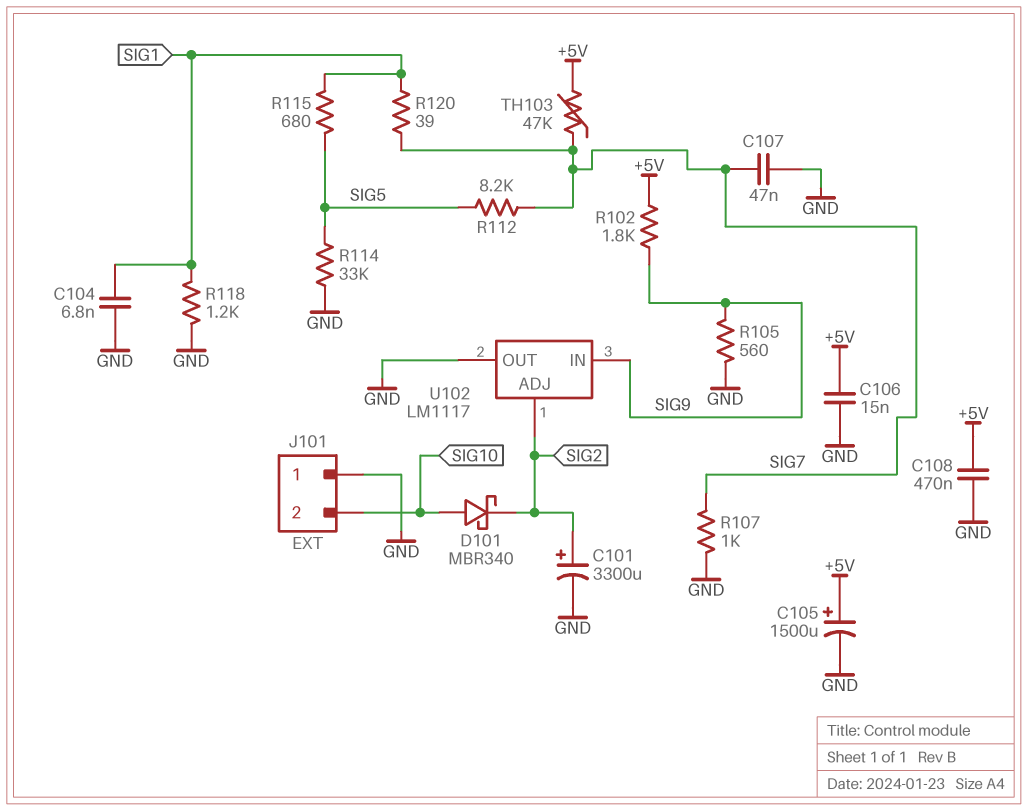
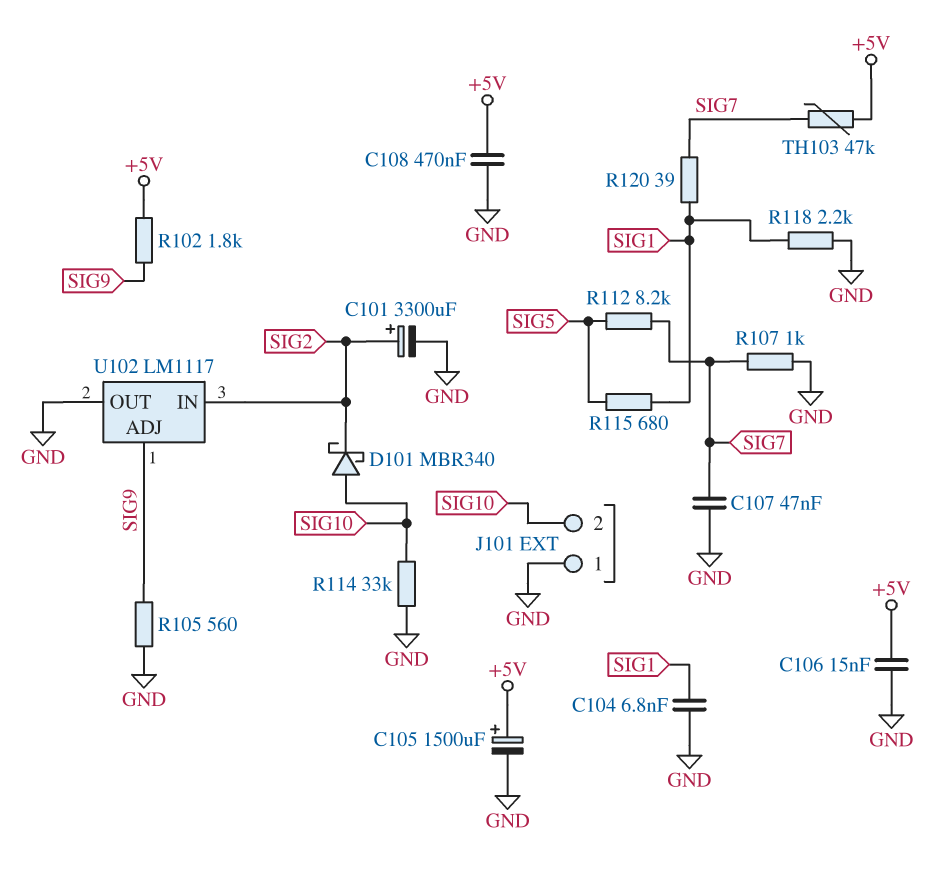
R114: 33k (GND, SIG5) -> 33k (GND, SIG10)
R118: 1.2k (GND, SIG1) -> 2.2k (GND, SIG1)
U102 pin ADJ: SIG2 -> SIG9
U102 pin IN: SIG9 -> SIG2

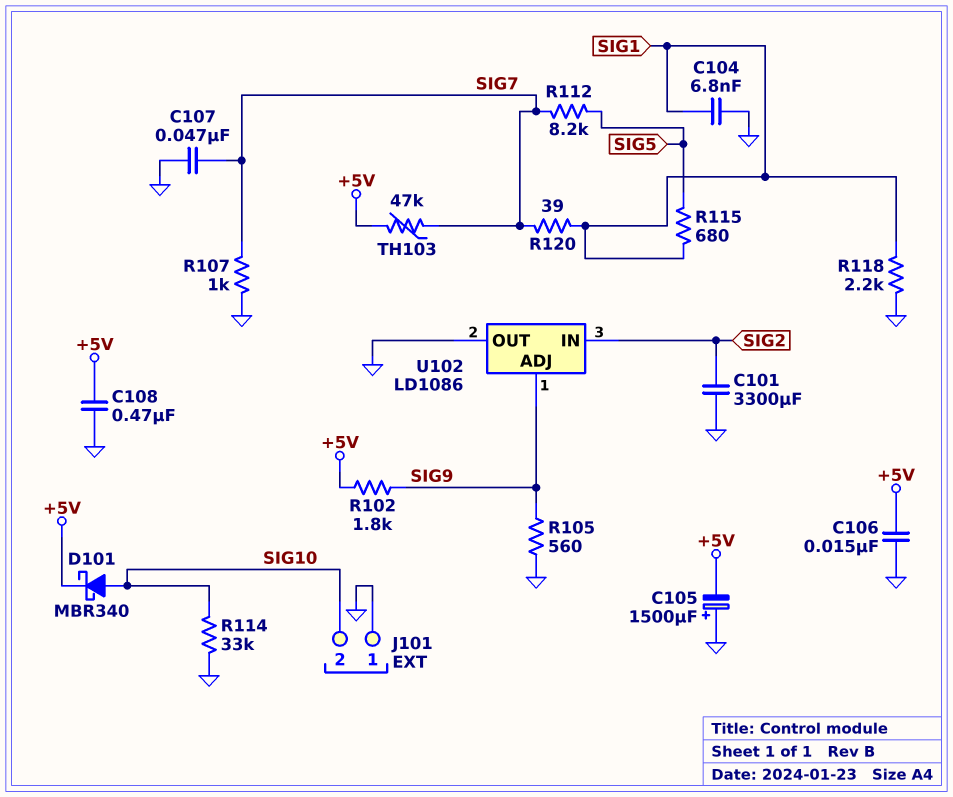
C101: 3300uF (plus SIG2, minus GND) -> 3300uF (GND, SIG2)
C105: 1500uF (plus +5V, minus GND) -> 1500uF (plus GND, minus +5V)
D101: schottky MBR340 (A SIG10, K SIG2) -> schottky MBR340 (A SIG10, K +5V)
U102: LM1117 -> LD1086

